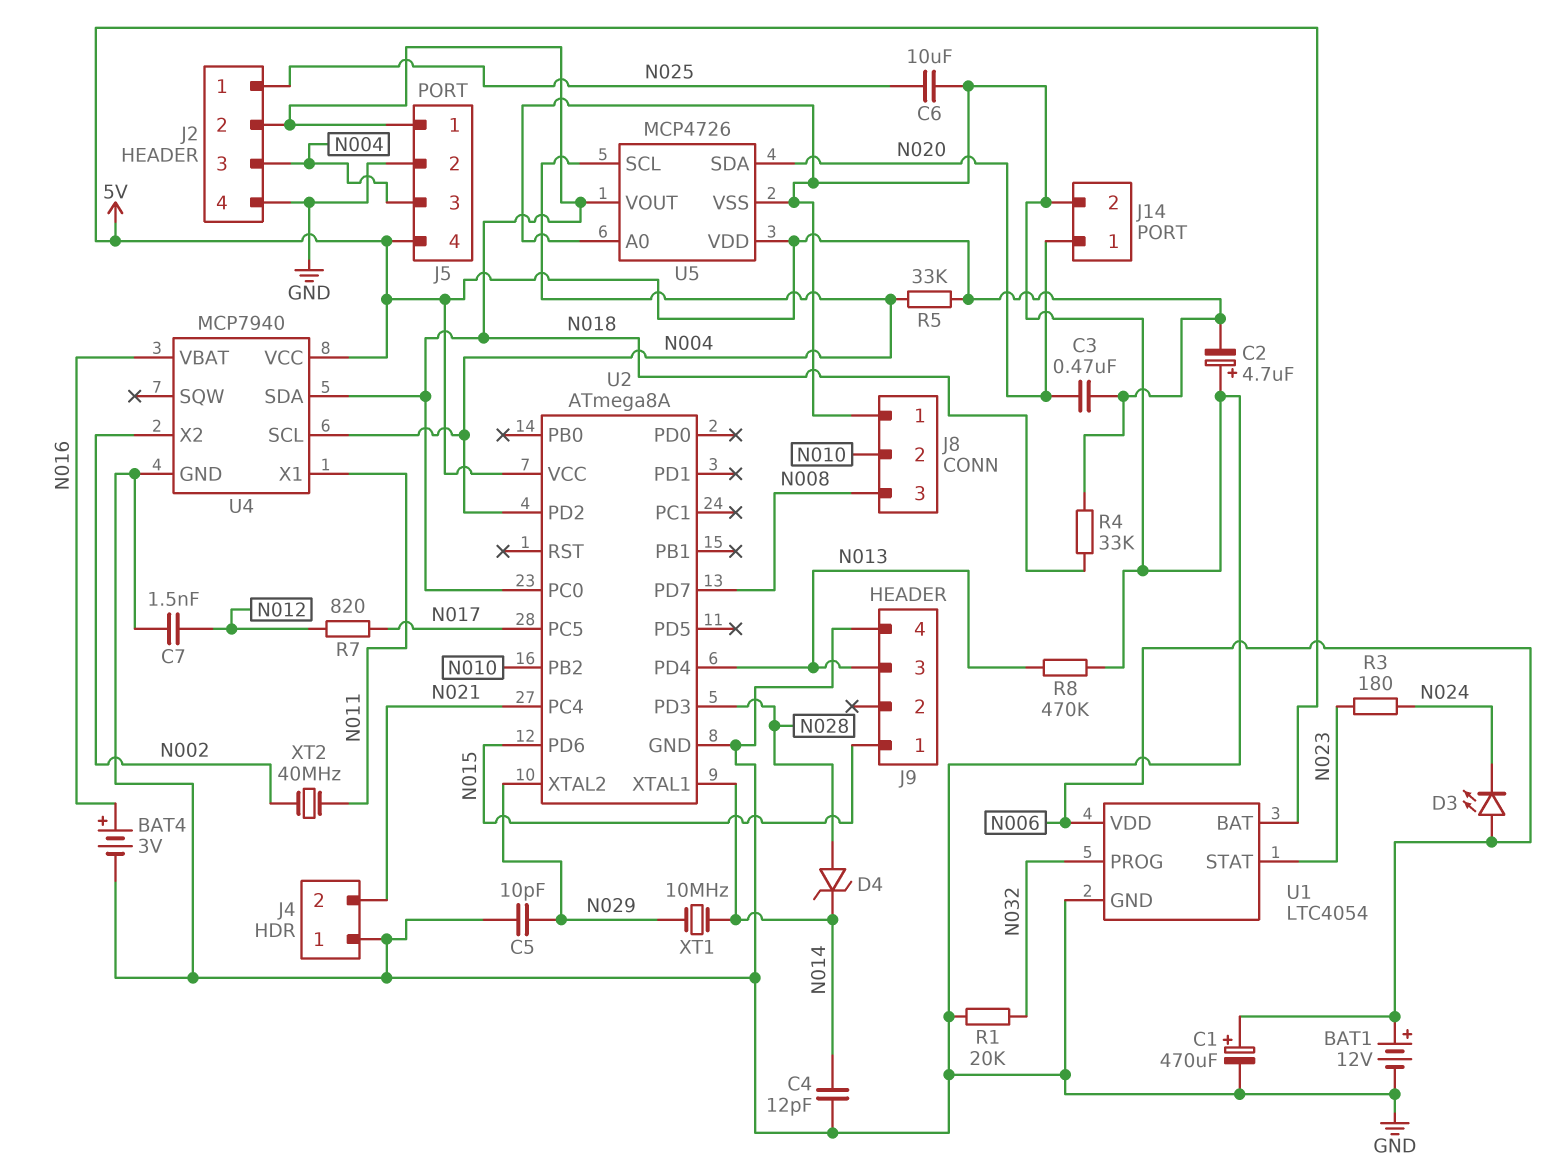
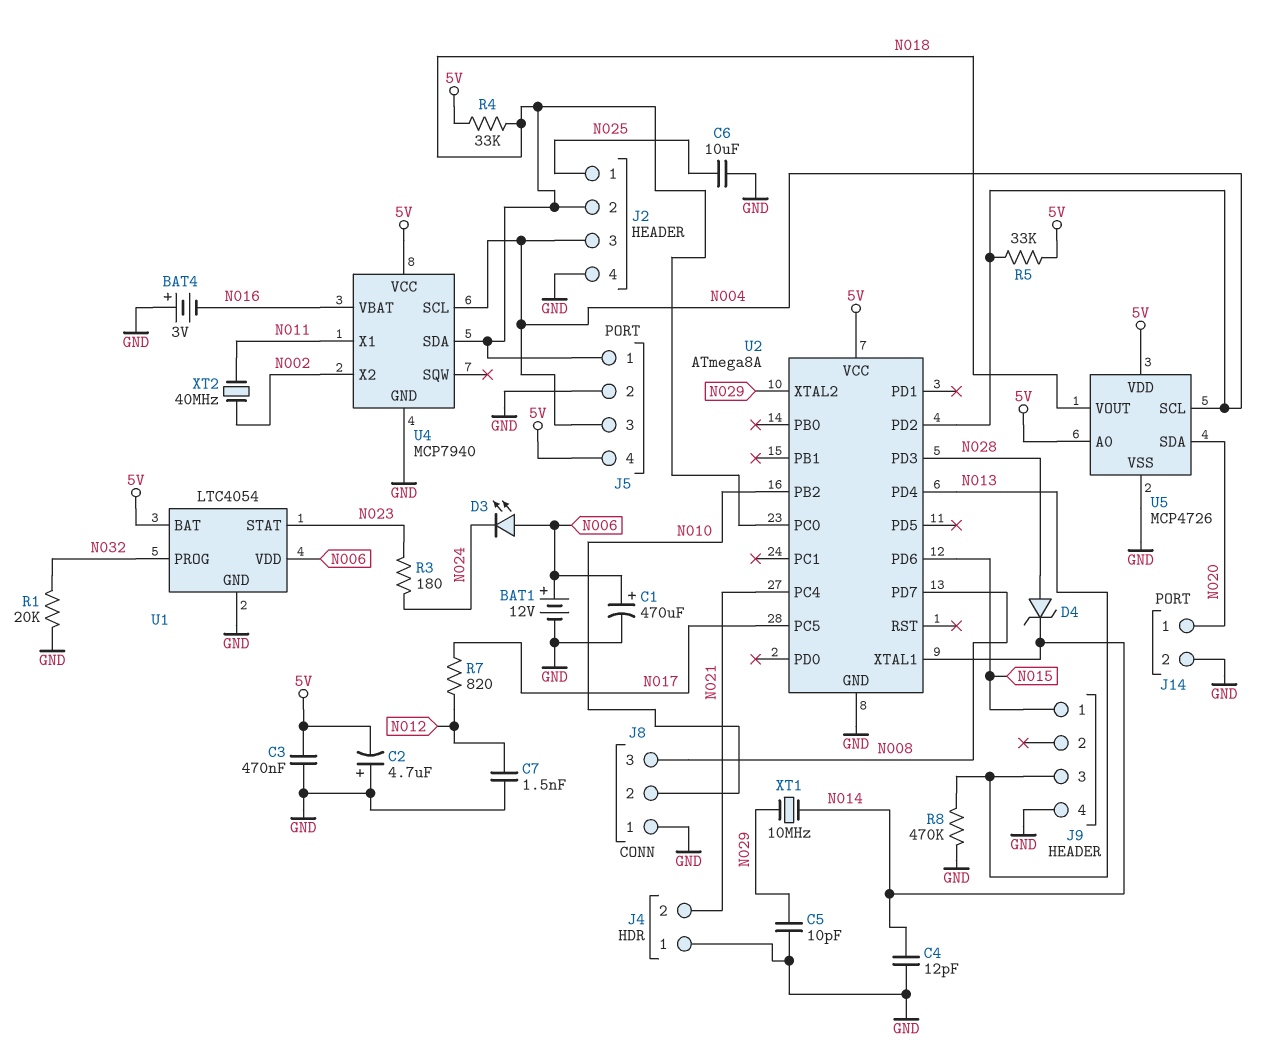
BAT4: 3V (plus N016, minus GND) -> 3V (plus GND, minus N016)
C3: 470nF (5V, N020) -> 470nF (5V, GND)
U5 pin A0: GND -> 5V

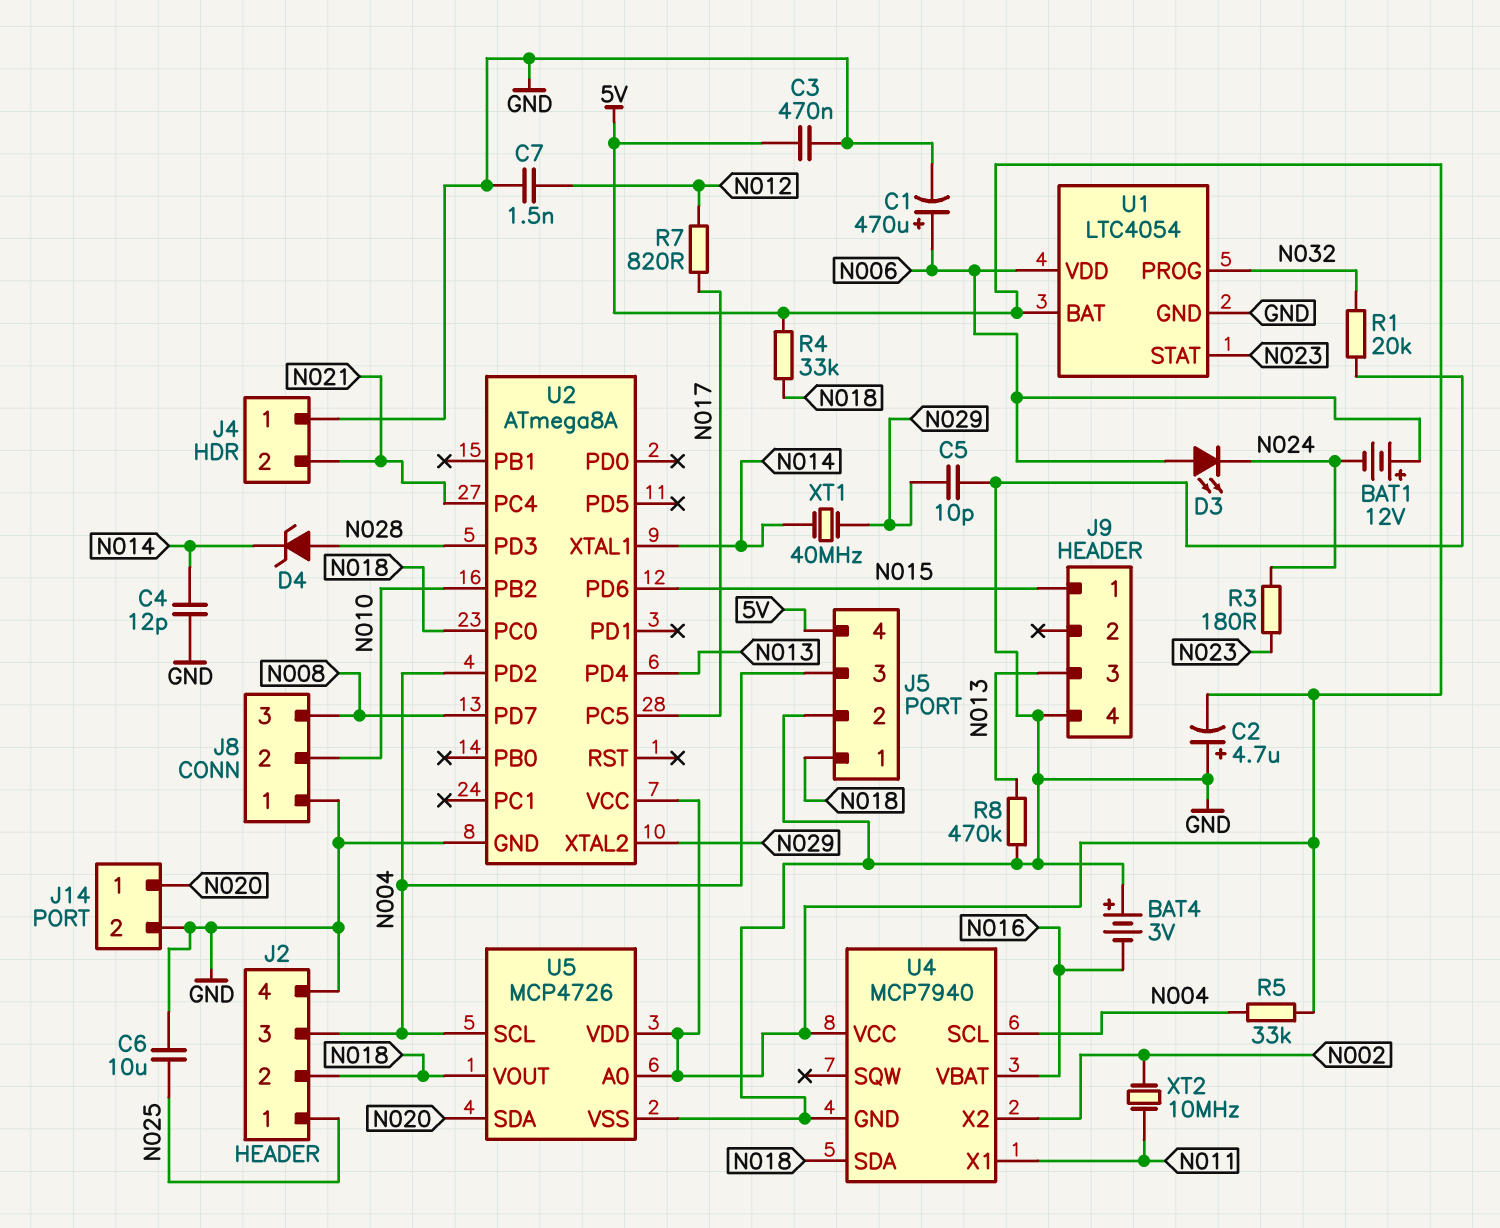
BAT1: 12V (plus N006, minus GND) -> 12V (plus N006, minus N024)
XT1: 10MHz (N014, N029) -> 40MHz (N014, N029)
XT2: 40MHz (N002, N011) -> 10MHz (N002, N011)

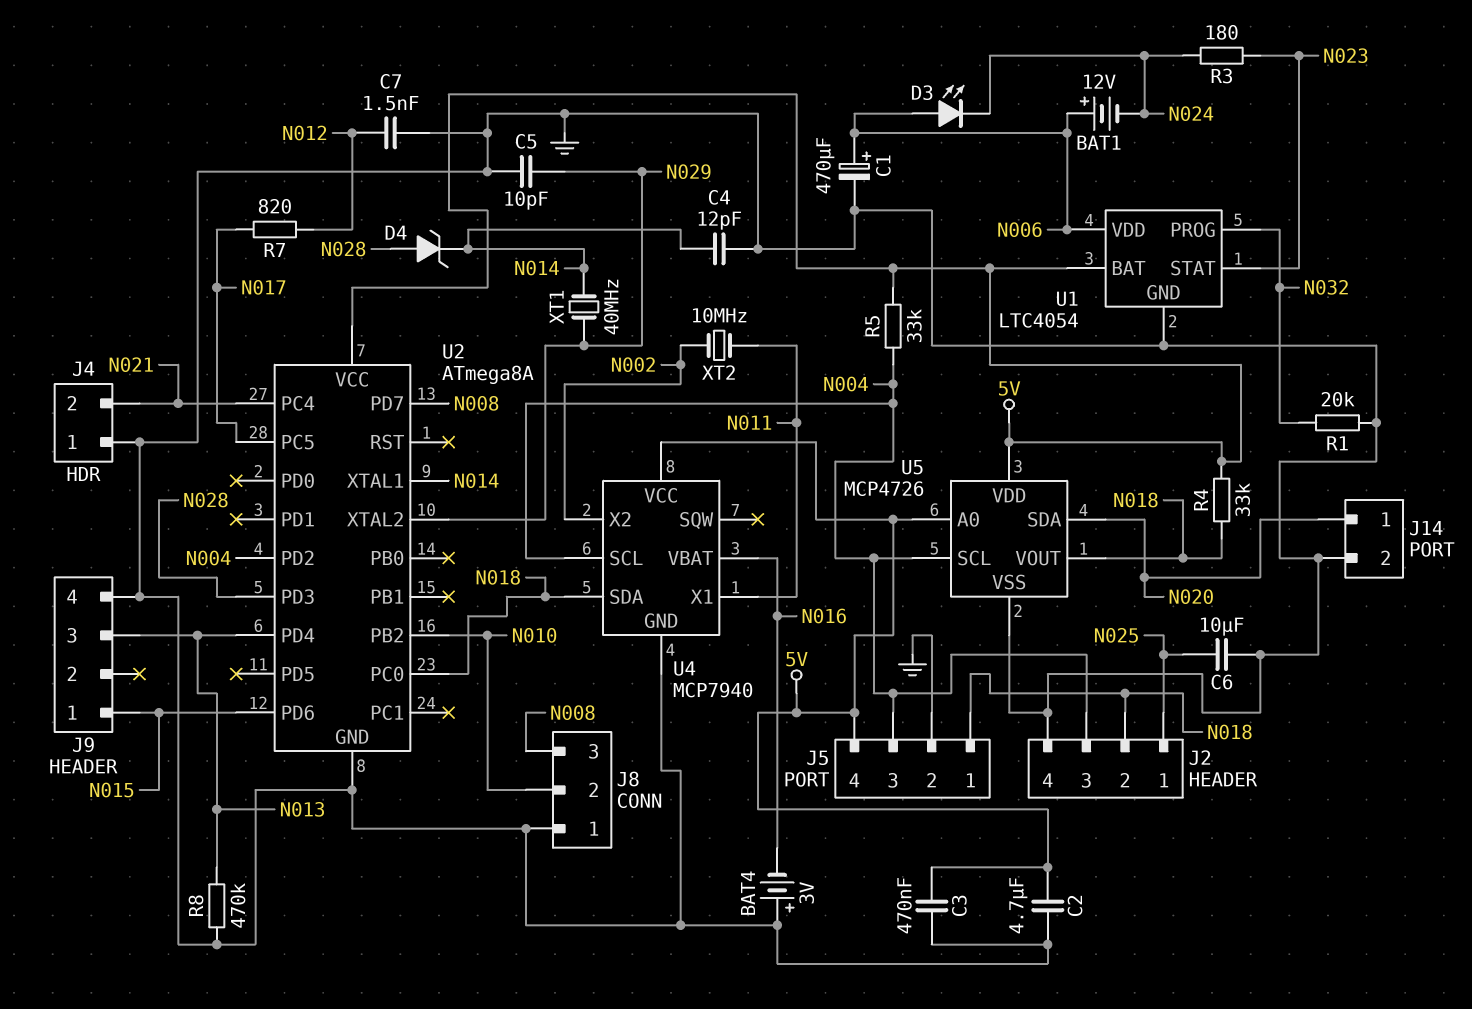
C2: 4.7uF (plus GND, minus 5V) -> 4.7uF (5V, GND)

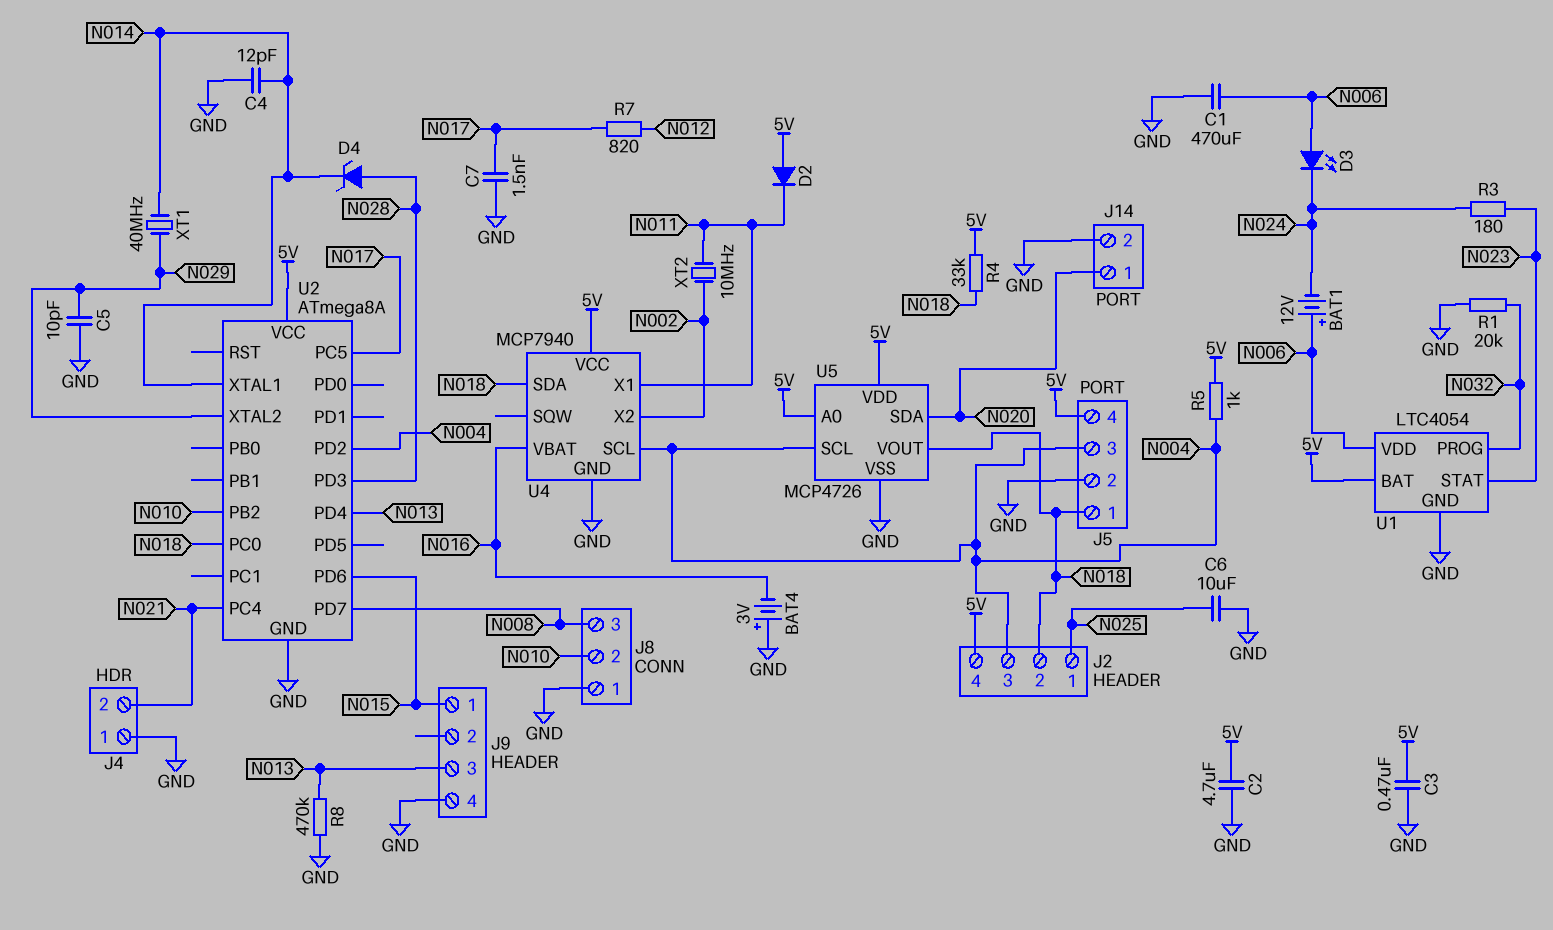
C1: 470uF (plus N006, minus GND) -> 470uF (GND, N006)
C7: 1.5nF (GND, N012) -> 1.5nF (GND, N017)
D2: none -> diode (A 5V, K N011)
J2 pin 4: GND -> 5V
R5: 33k (5V, N004) -> 1k (5V, N004)

